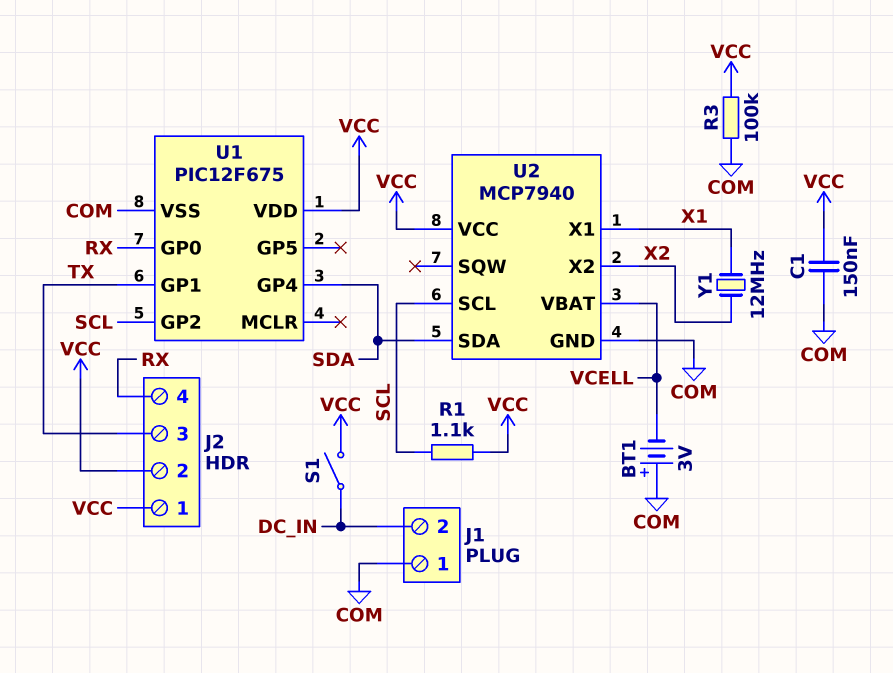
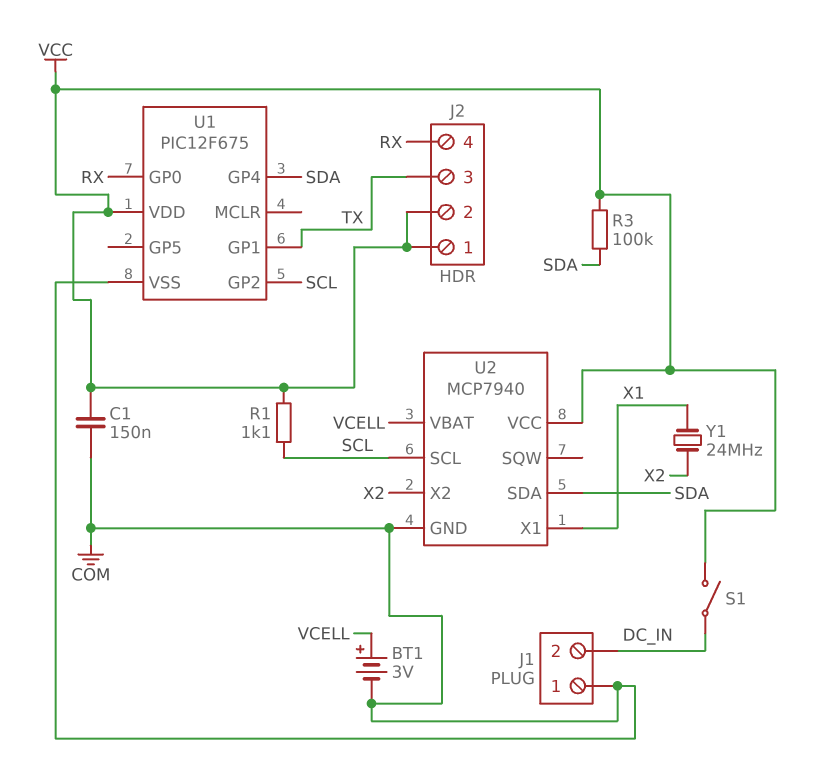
BT1: 3V (plus COM, minus VCELL) -> 3V (plus VCELL, minus COM)
R3: 100k (COM, VCC) -> 100k (SDA, VCC)
Y1: 12MHz (X1, X2) -> 24MHz (X1, X2)

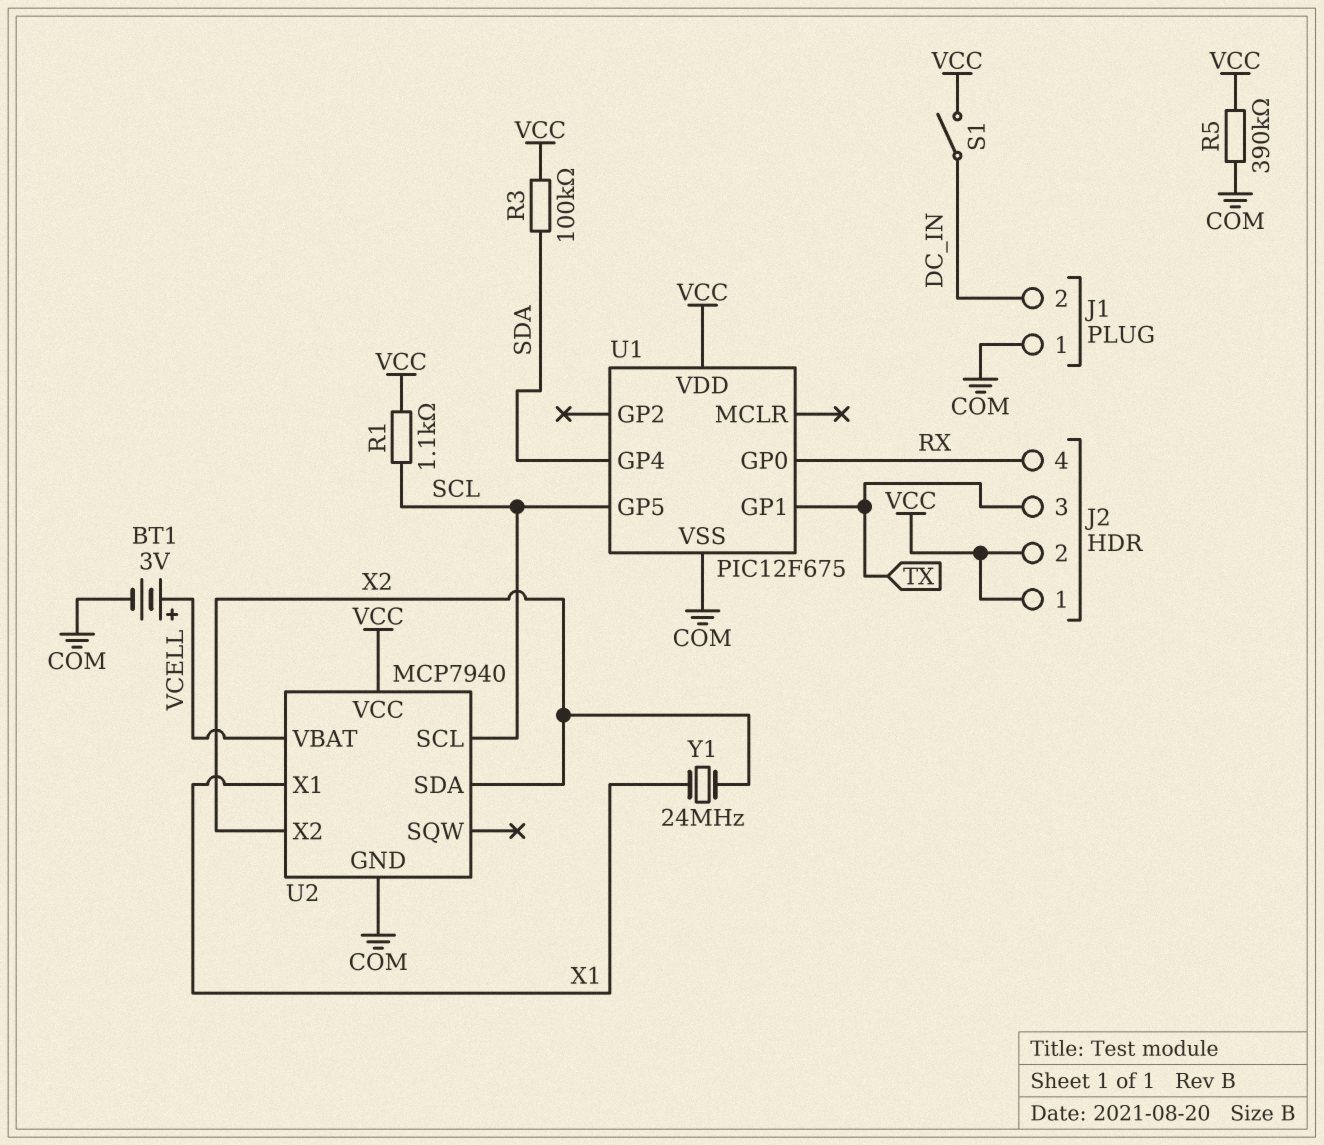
C1: 150nF (COM, VCC) -> none
R5: none -> 390k (COM, VCC)
U1 pin GP2: SCL -> none
U1 pin GP5: none -> SCL
U2 pin SDA: SDA -> X2

